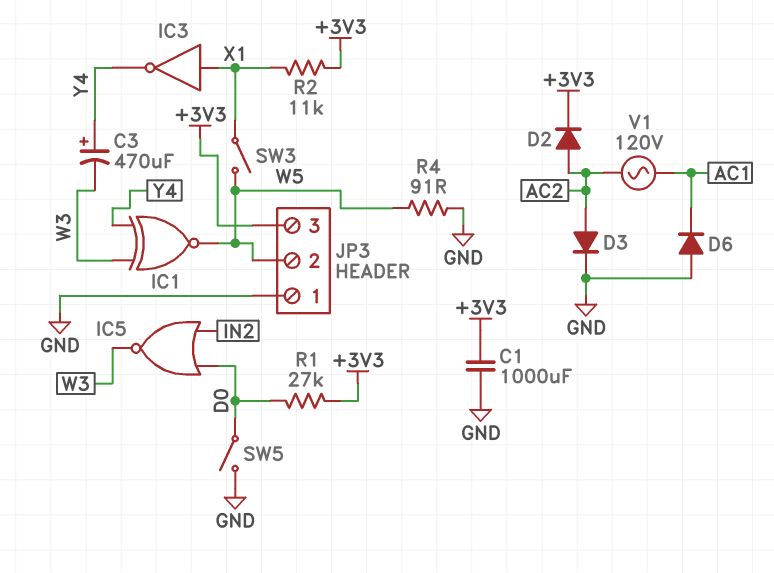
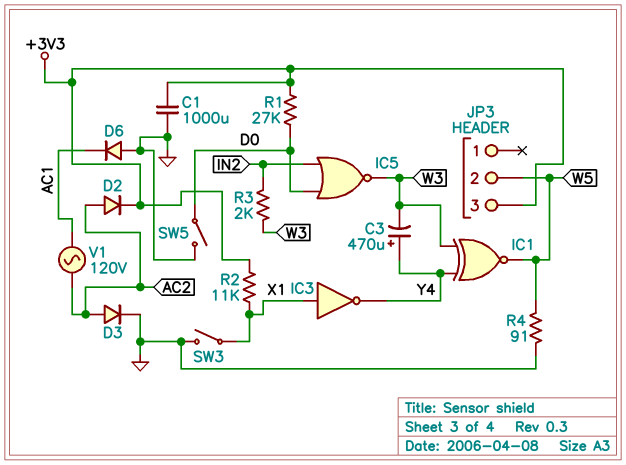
JP3 pin 1: GND -> none
R3: none -> 2k (IN2, W3)
SW3: switch (W5, X1) -> switch (GND, X1)

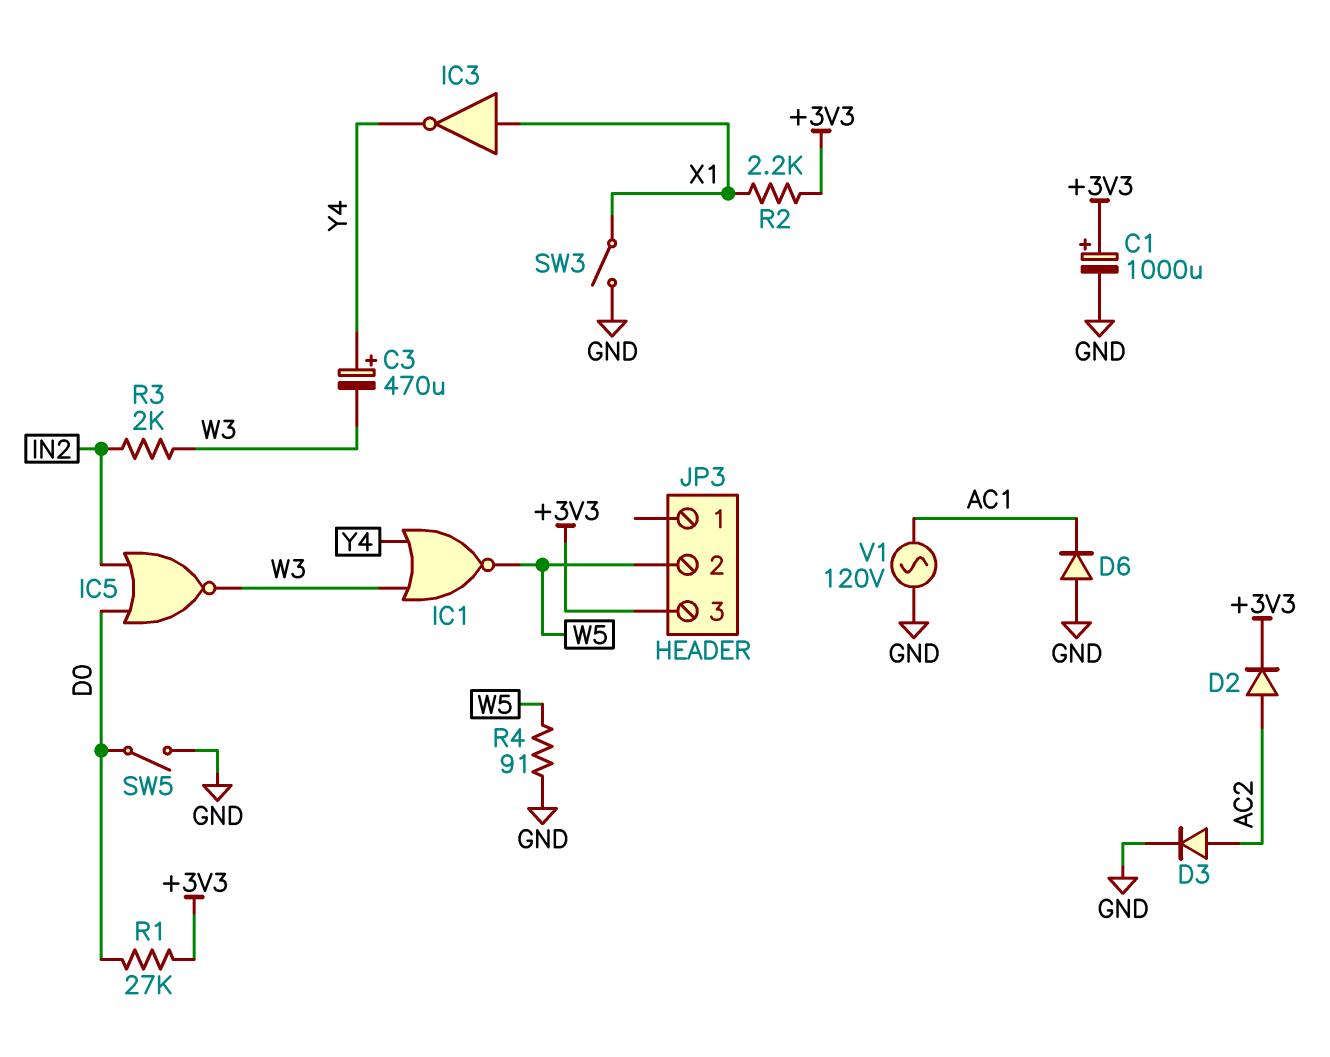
C1: 1000uF (+3V3, GND) -> 1000uF (plus +3V3, minus GND)
IC1: XNOR (in W3, in Y4, out W5) -> NOR (in W3, in Y4, out W5)
R2: 11k (+3V3, X1) -> 2.2k (+3V3, X1)
V1: AC 120V (AC1, AC2) -> AC 120V (AC1, GND)

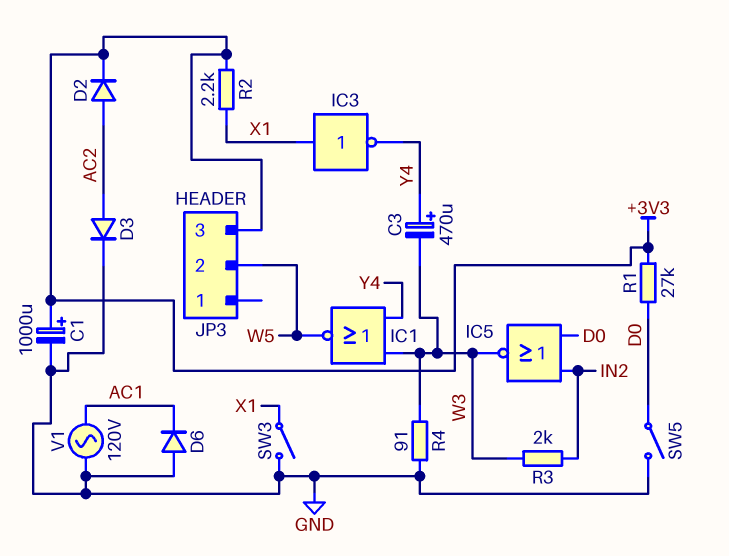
R4: 91 (GND, W5) -> 91 (GND, W3)

